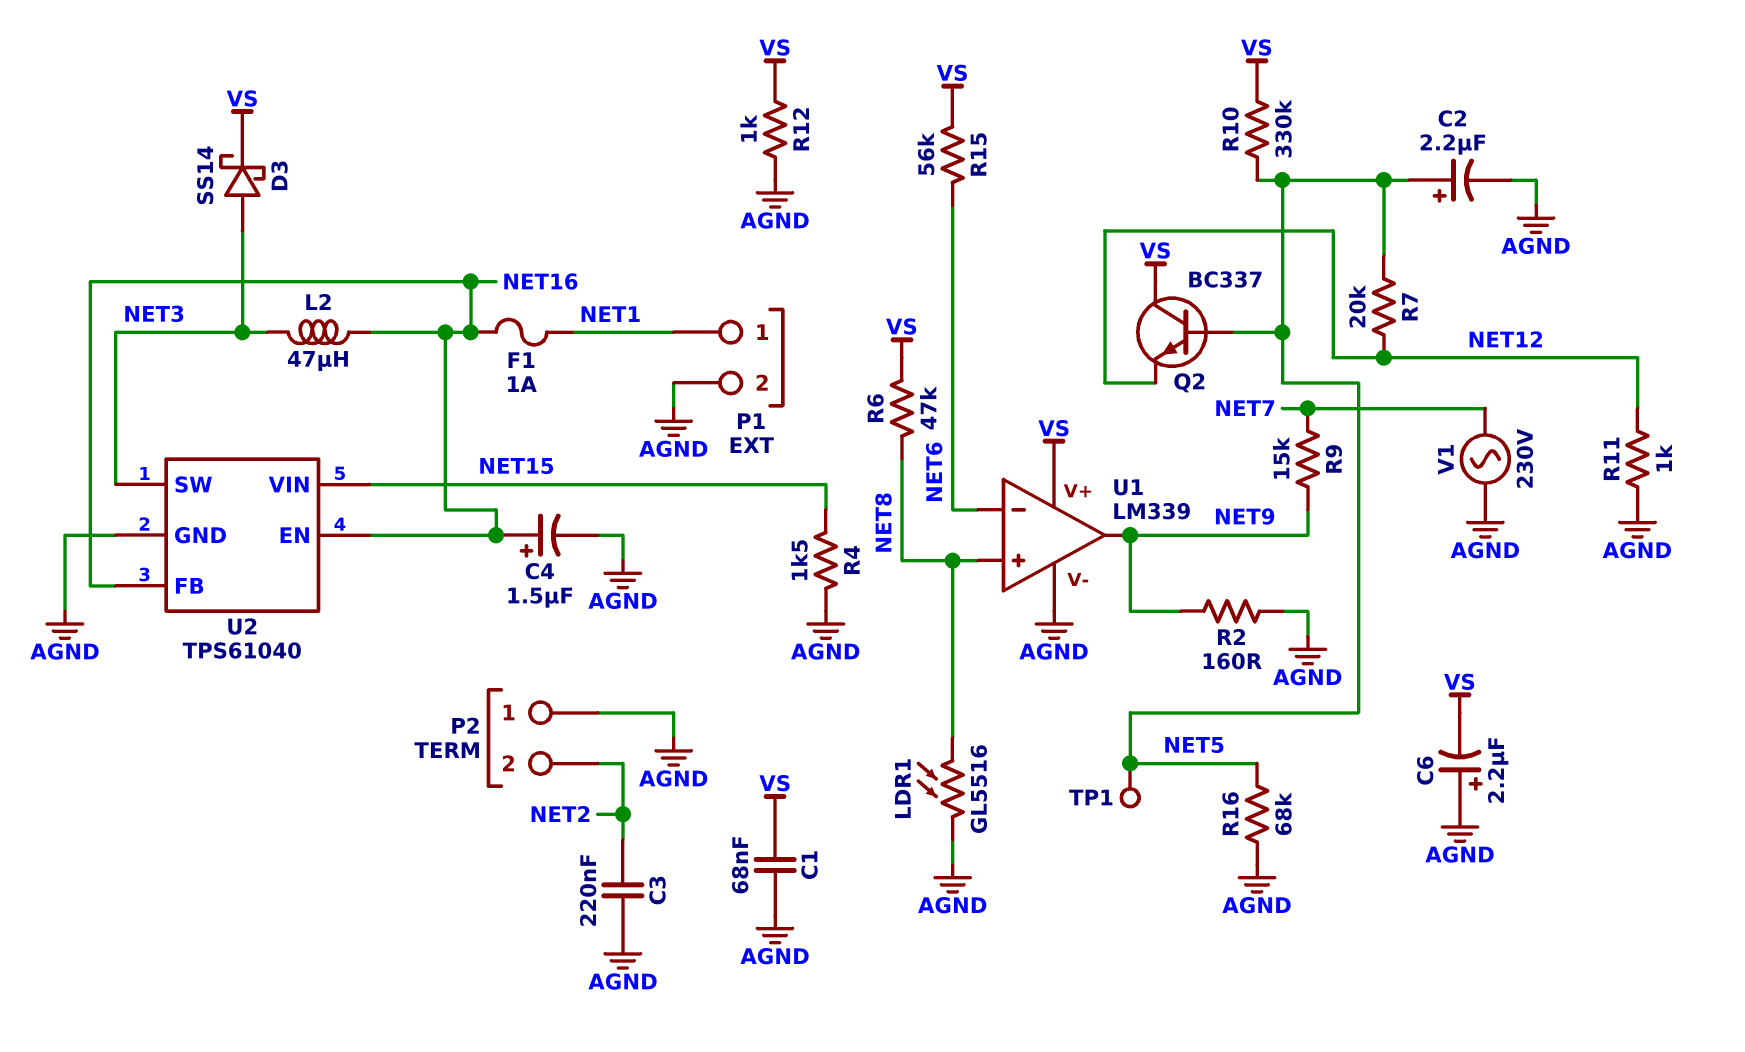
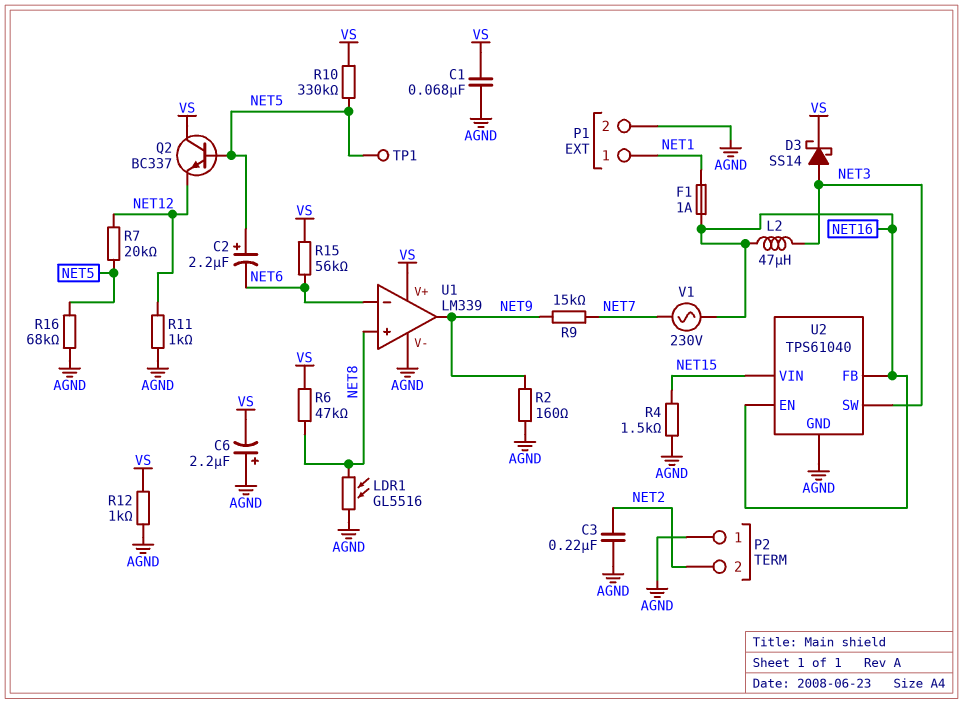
C2: 2.2uF (plus NET5, minus AGND) -> 2.2uF (plus NET5, minus NET6)
C4: 1.5uF (plus NET16, minus AGND) -> none
V1: AC 230V (AGND, NET7) -> AC 230V (NET7, NET16)

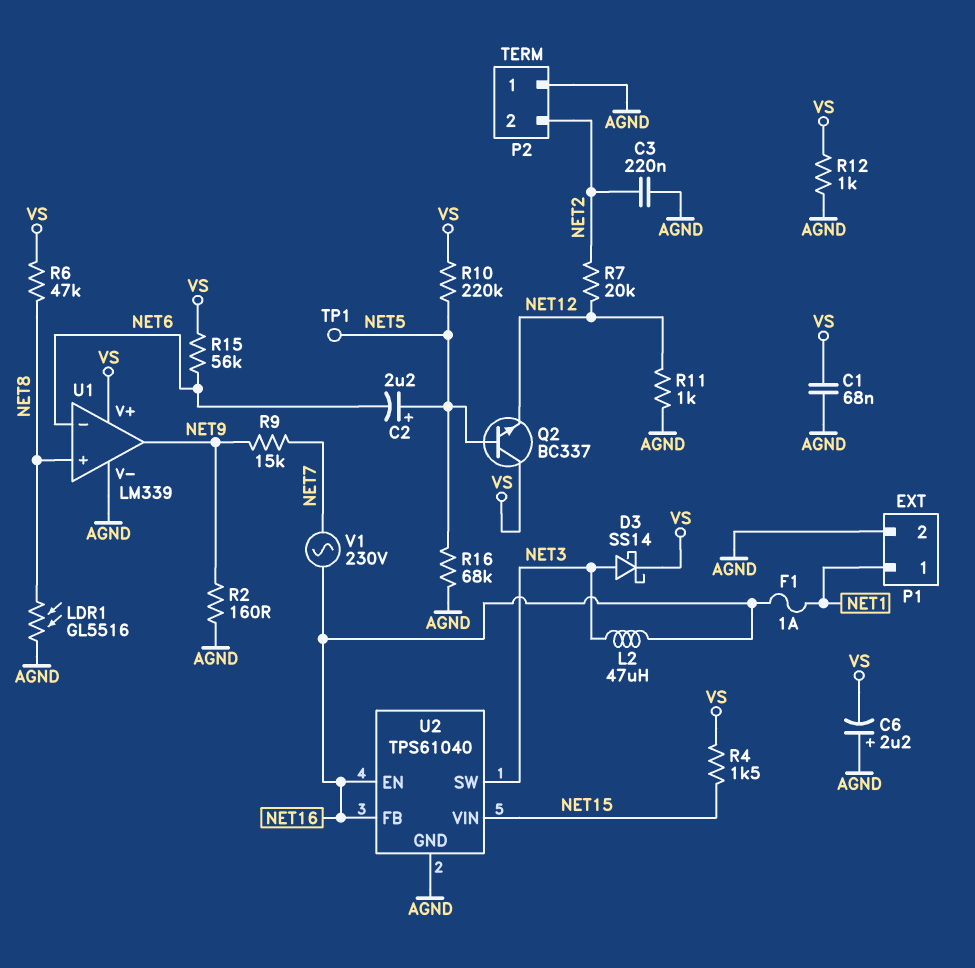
R4: 1.5k (AGND, NET15) -> 1.5k (NET15, VS)
R7: 20k (NET5, NET12) -> 20k (NET2, NET12)
R10: 330k (NET5, VS) -> 220k (NET5, VS)

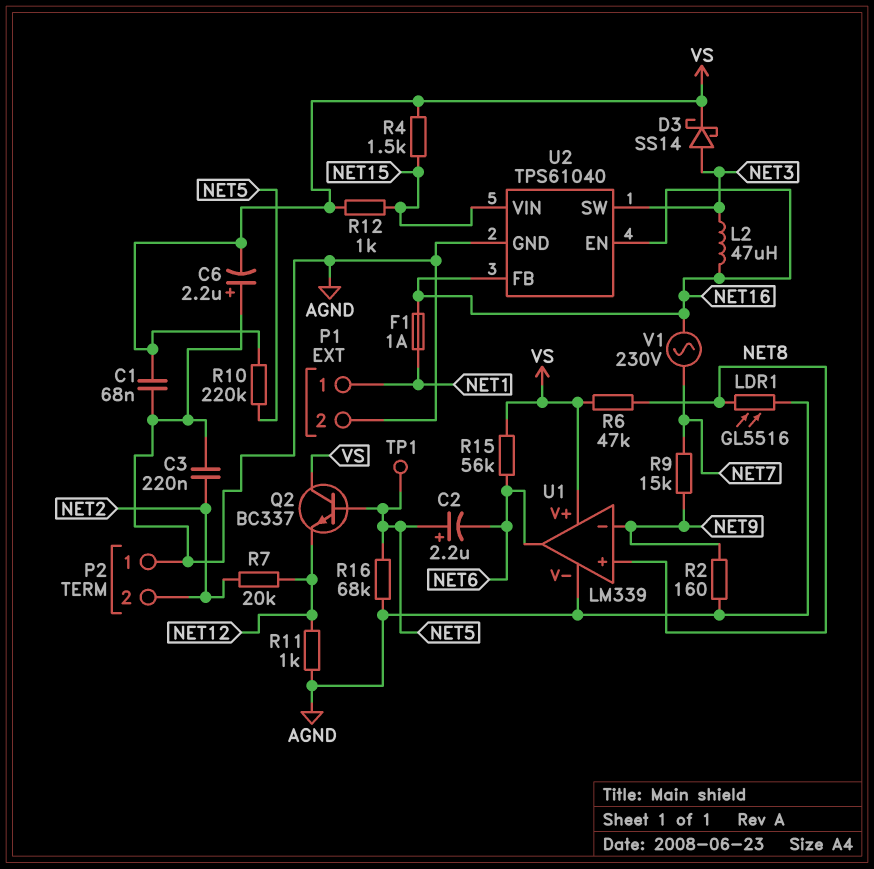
R12: 1k (AGND, VS) -> 1k (NET15, VS)
U1 pin in-: NET6 -> NET9
U1 pin out: NET9 -> NET6

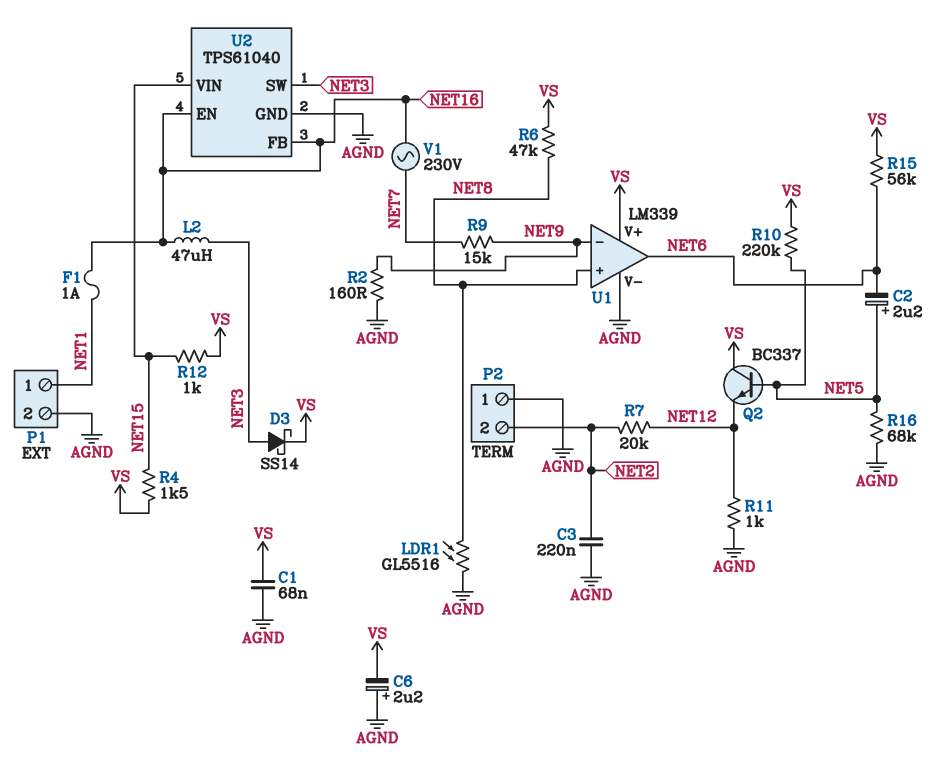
TP1: test point (NET5) -> none

